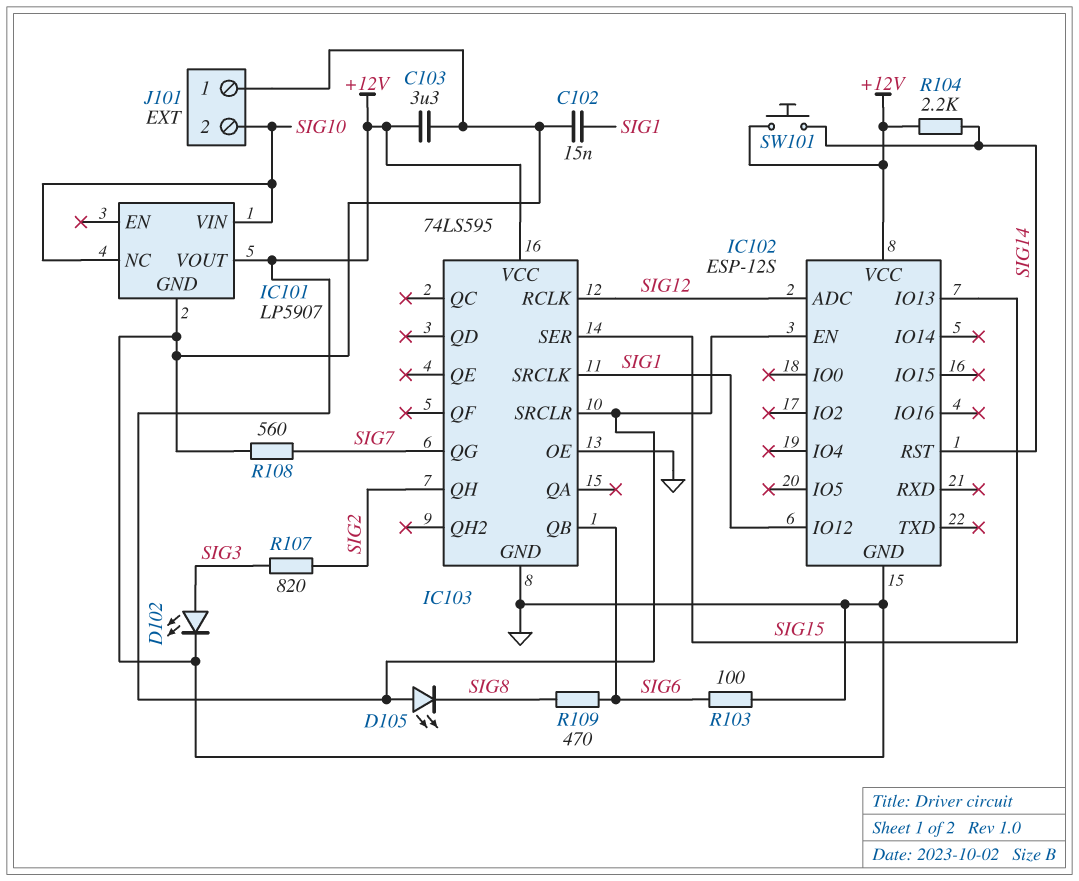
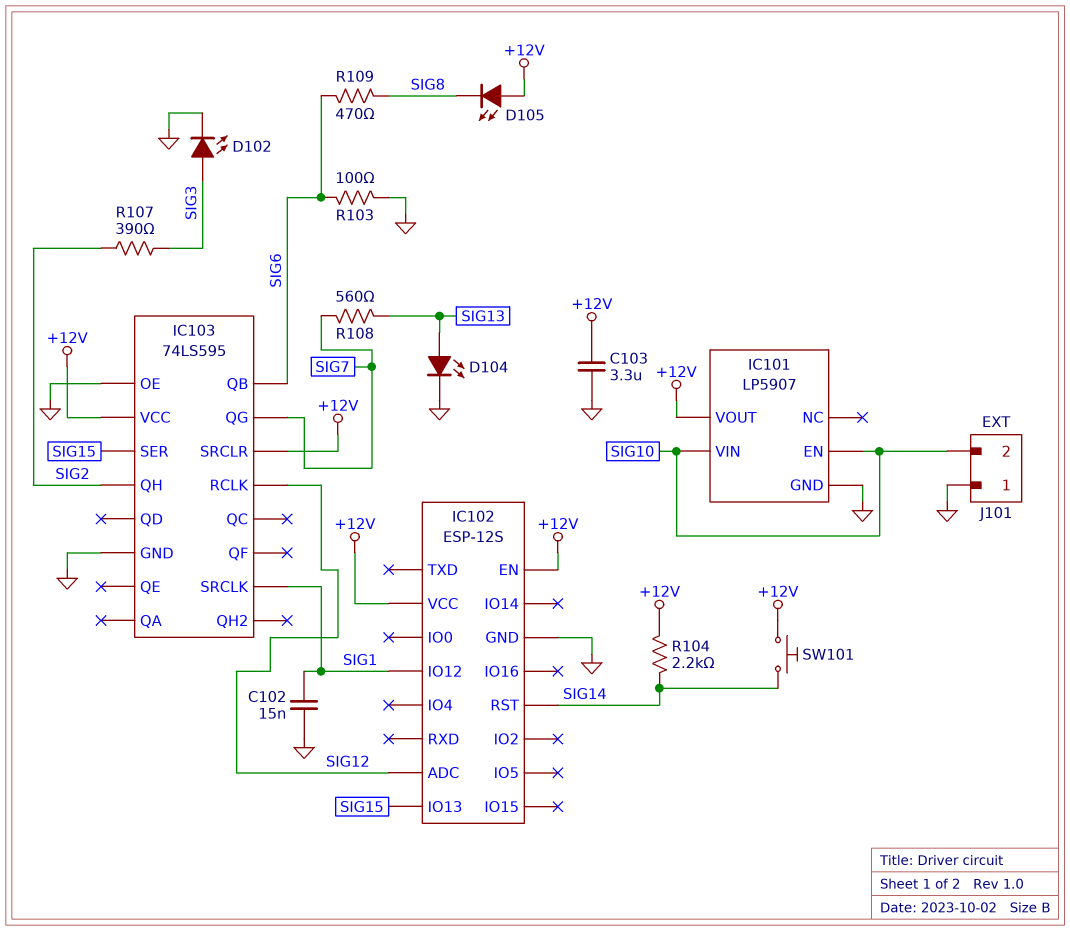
D104: none -> LED (A SIG13, K GND)
IC101 pin EN: none -> SIG10
IC101 pin NC: SIG10 -> none
R107: 820 (SIG2, SIG3) -> 390 (SIG2, SIG3)
R108: 560 (GND, SIG7) -> 560 (SIG7, SIG13)

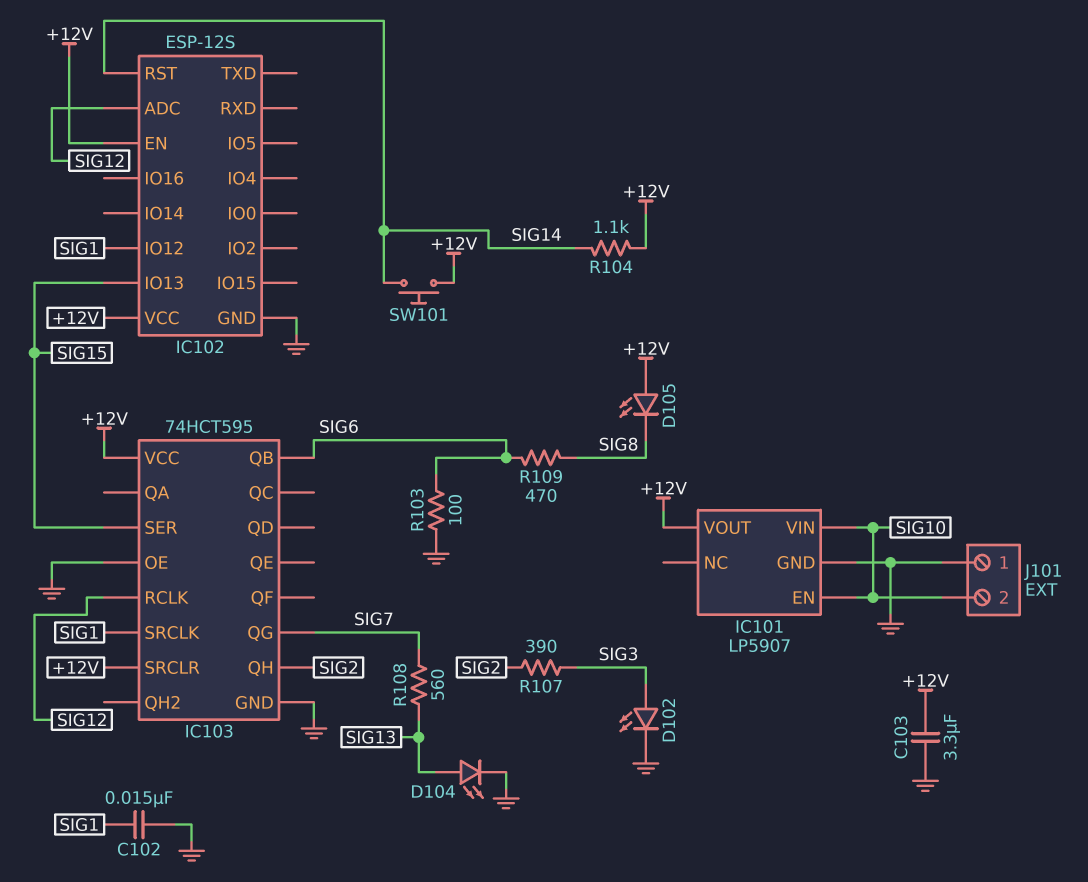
IC103: 74LS595 -> 74HCT595
R104: 2.2k (+12V, SIG14) -> 1.1k (+12V, SIG14)

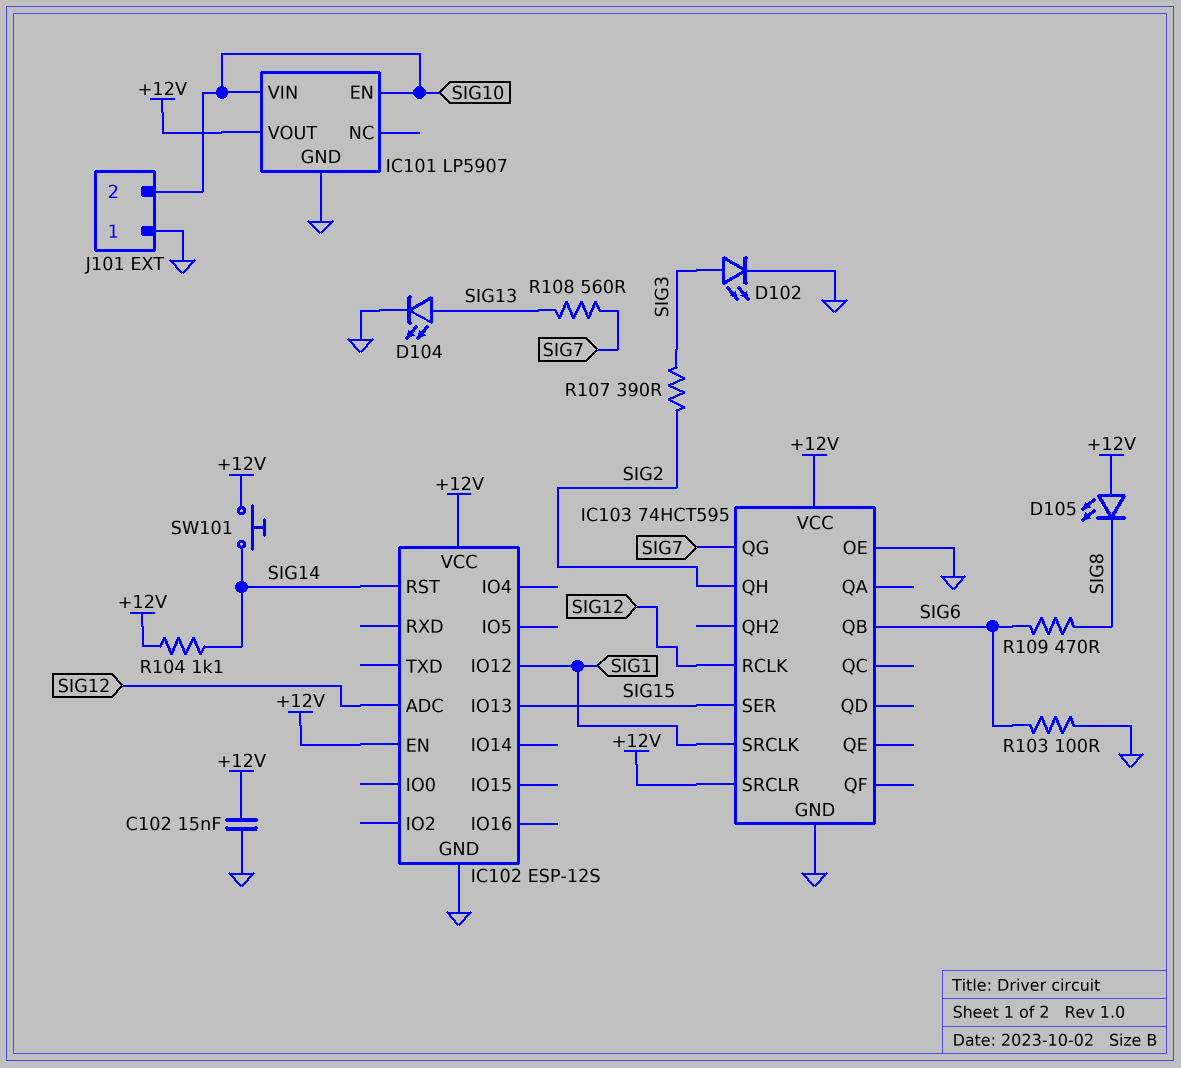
C102: 15nF (GND, SIG1) -> 15nF (+12V, GND)
C103: 3.3uF (+12V, GND) -> none

